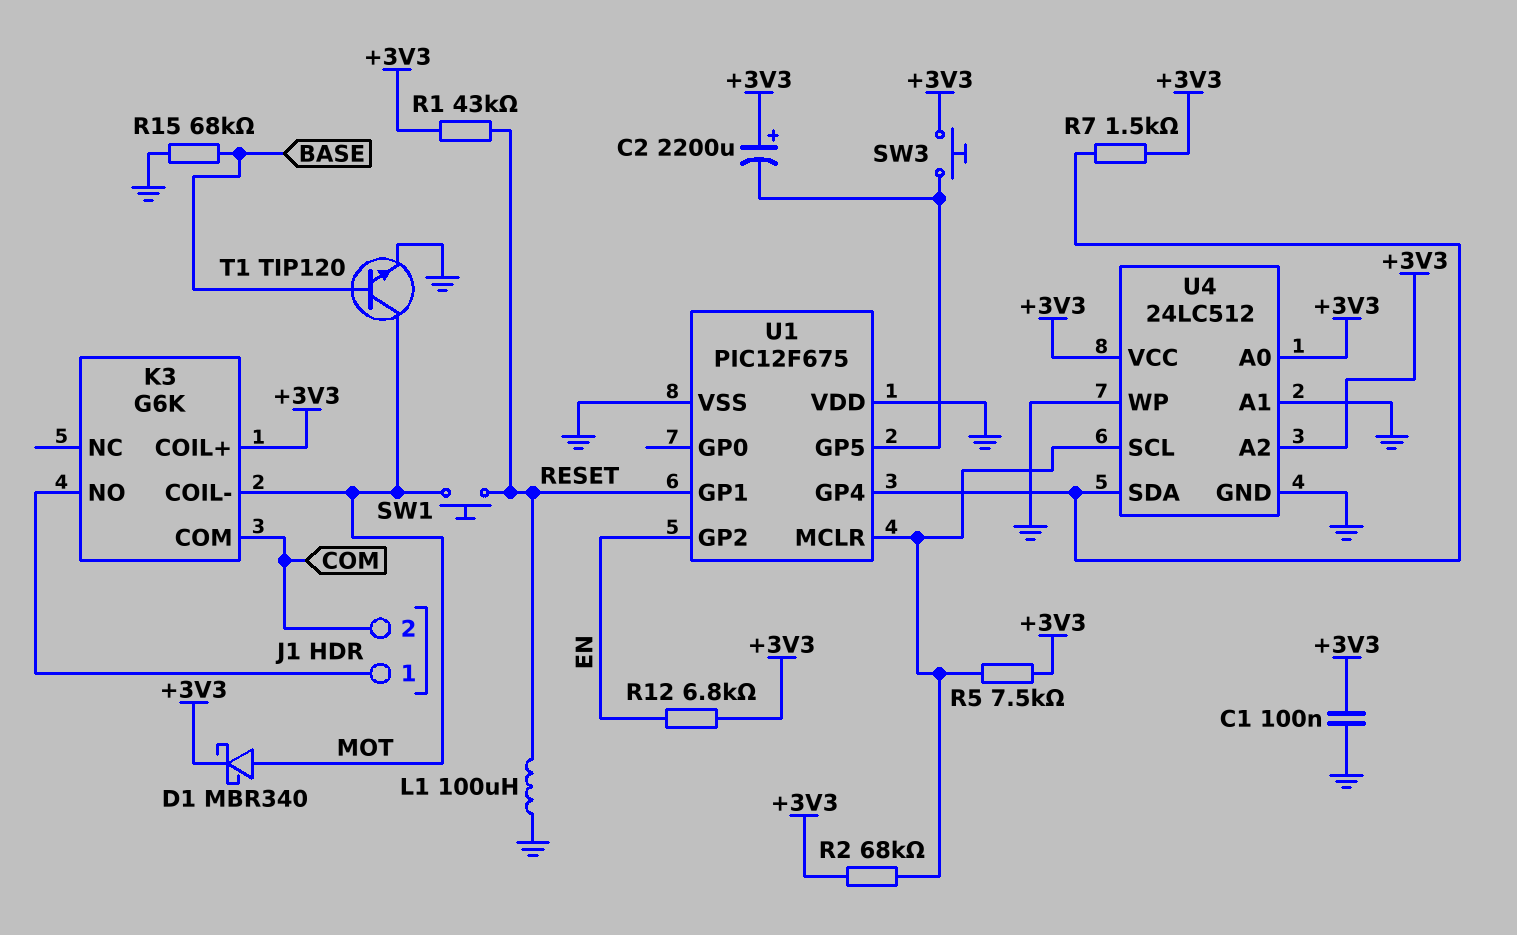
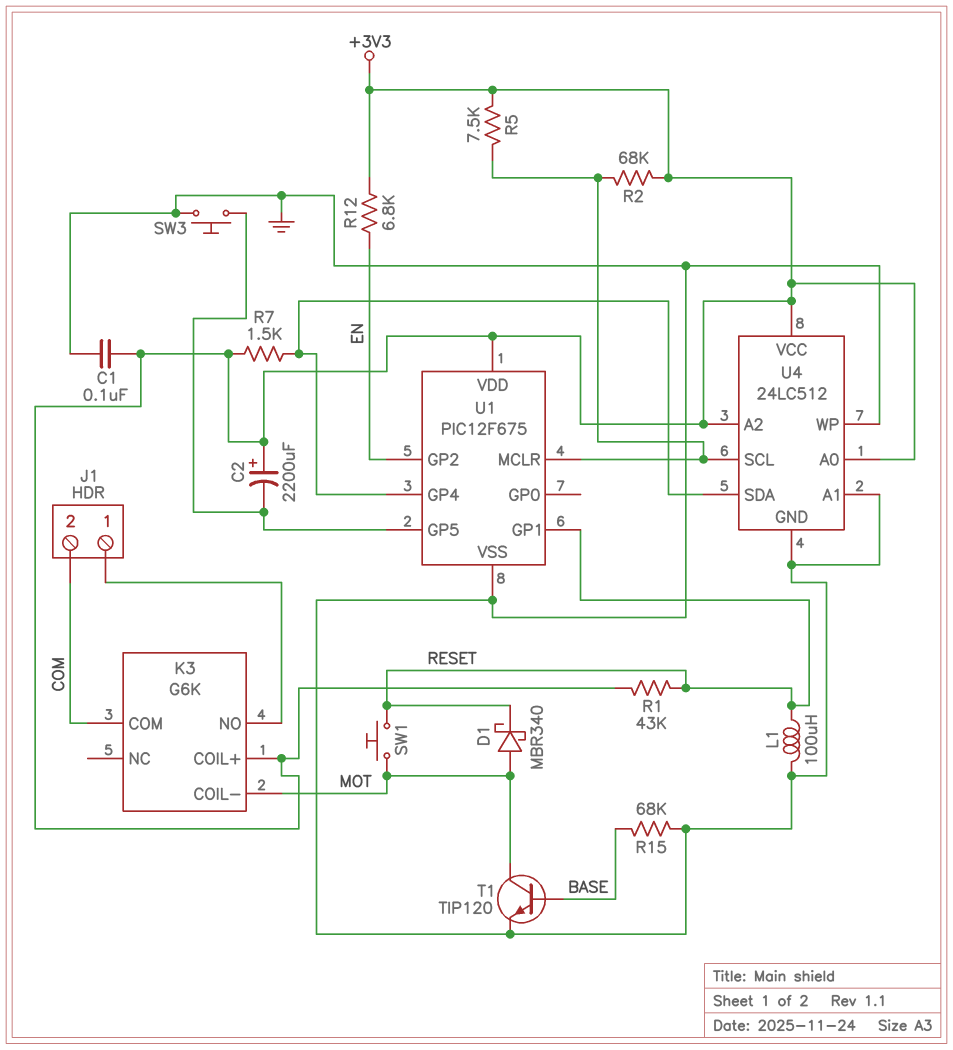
D1: schottky MBR340 (A MOT, K +3V3) -> schottky MBR340 (A MOT, K RESET)
SW3: button (+3V3, U1/GP5) -> button (GND, U1/GP5)
U1 pin VDD: GND -> +3V3

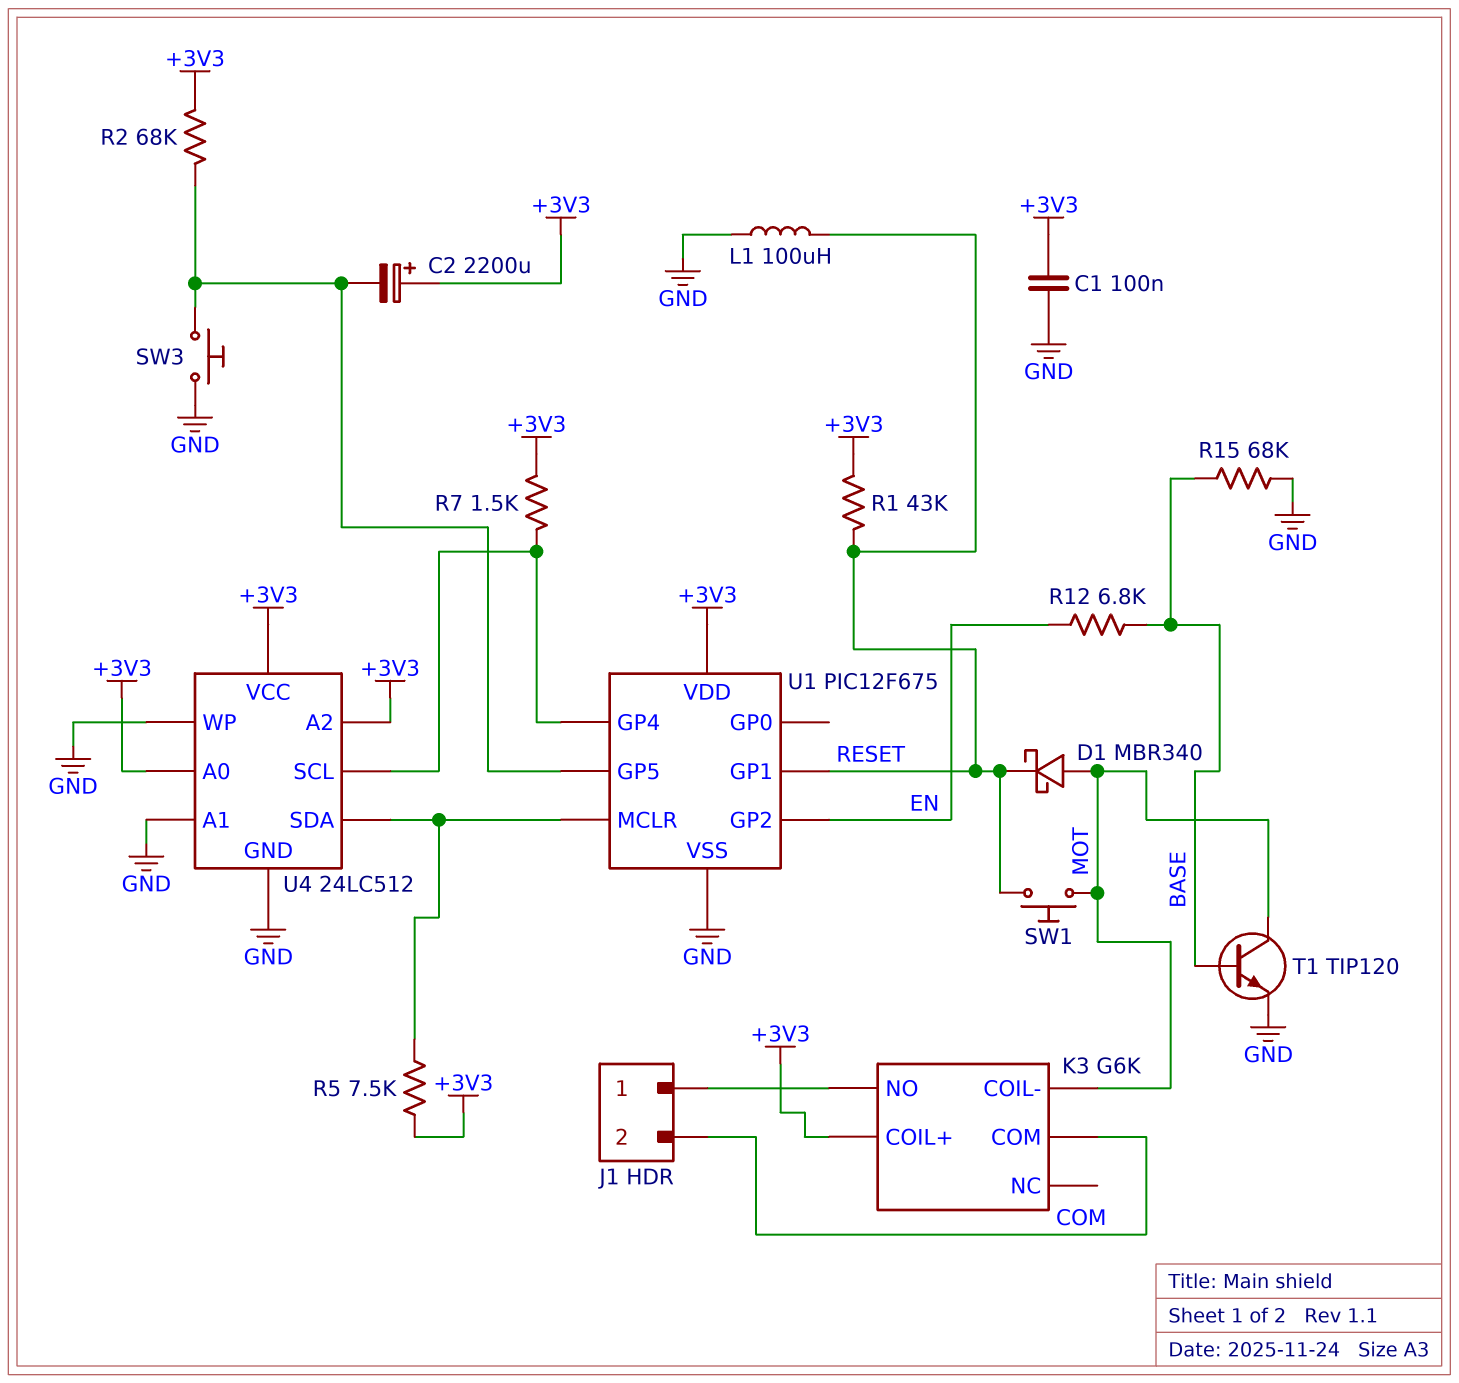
R2: 68k (+3V3, U1/MCLR) -> 68k (+3V3, U1/GP5)
R12: 6.8k (+3V3, EN) -> 6.8k (BASE, EN)
U4 pin SCL: U1/MCLR -> U1/GP4
U4 pin SDA: U1/GP4 -> U1/MCLR

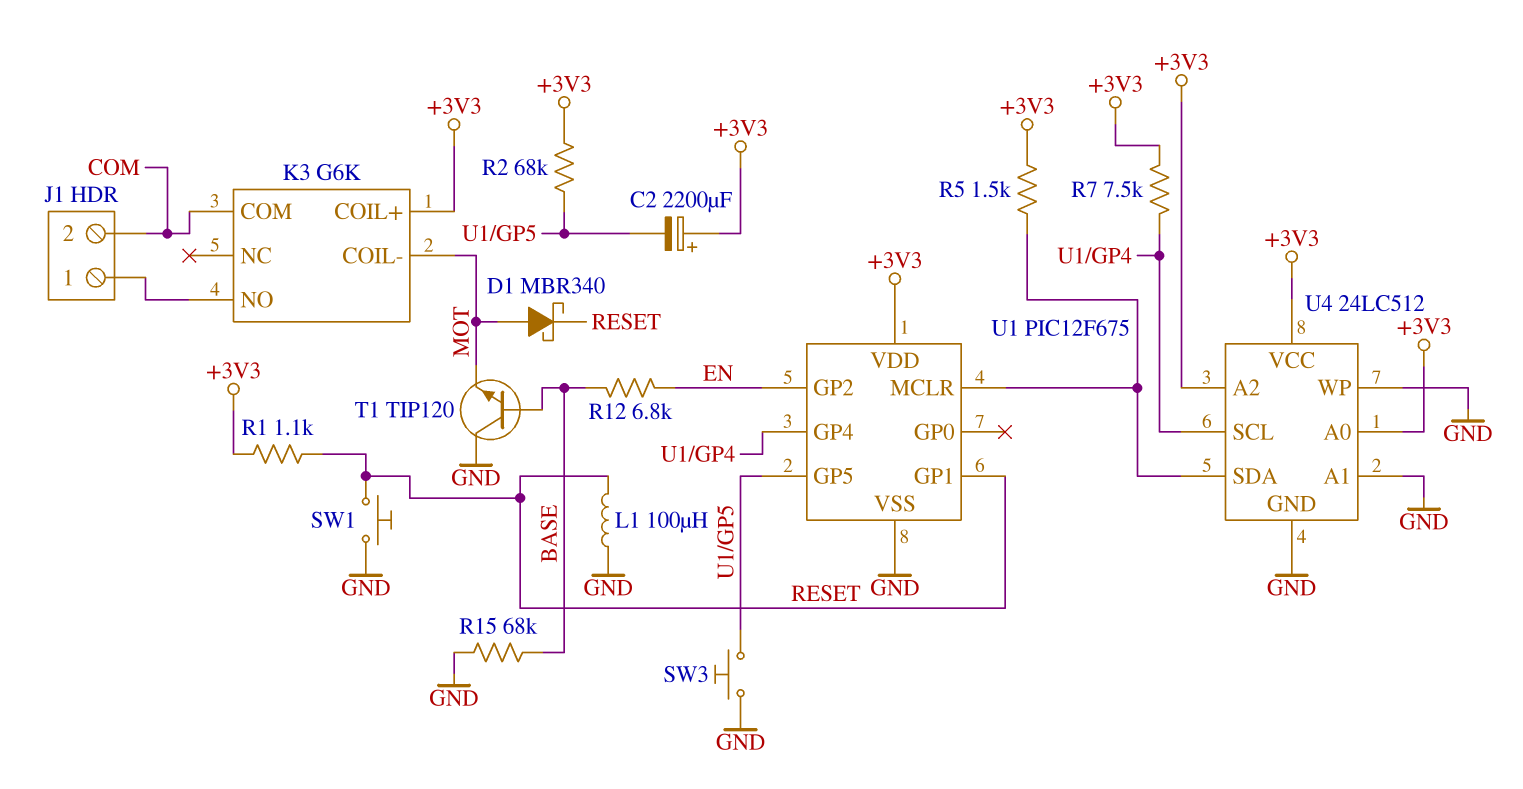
C1: 100nF (+3V3, GND) -> none
R1: 43k (+3V3, RESET) -> 1.1k (+3V3, RESET)
R5: 7.5k (+3V3, U1/MCLR) -> 1.5k (+3V3, U1/MCLR)
R7: 1.5k (+3V3, U1/GP4) -> 7.5k (+3V3, U1/GP4)
SW1: button (MOT, RESET) -> button (GND, RESET)
T1: NPN TIP120 (B BASE, C MOT, E GND) -> NPN TIP120 (B BASE, C GND, E MOT)

